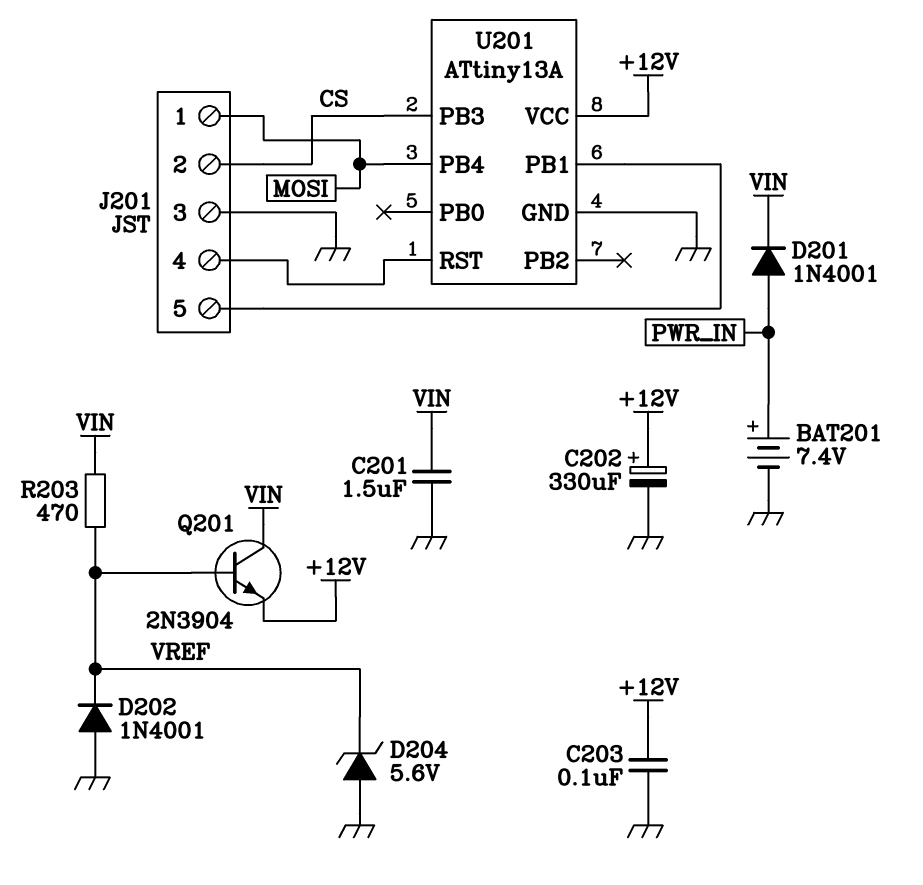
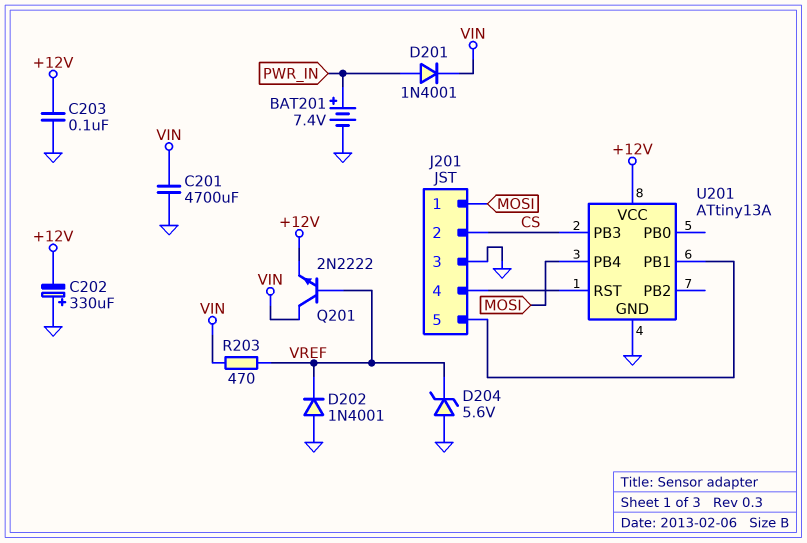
C201: 1.5uF (GND, VIN) -> 4700uF (GND, VIN)
C202: 330uF (plus +12V, minus GND) -> 330uF (plus GND, minus +12V)
Q201: NPN 2N3904 (B VREF, C VIN, E +12V) -> NPN 2N2222 (B VREF, C VIN, E +12V)

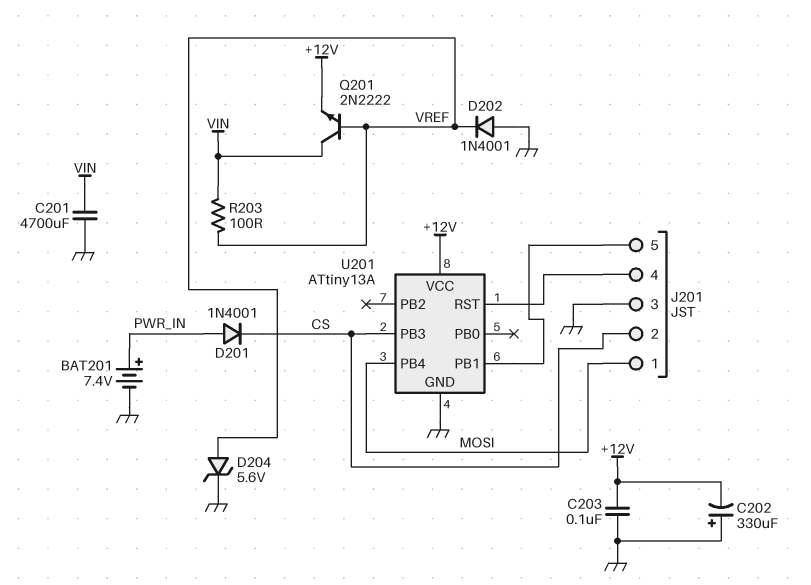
D201: diode 1N4001 (A PWR_IN, K VIN) -> diode 1N4001 (A PWR_IN, K CS)
D204: zener 5.6V (A GND, K VREF) -> zener 5.6V (A VREF, K GND)
R203: 470 (VIN, VREF) -> 100 (VIN, VREF)

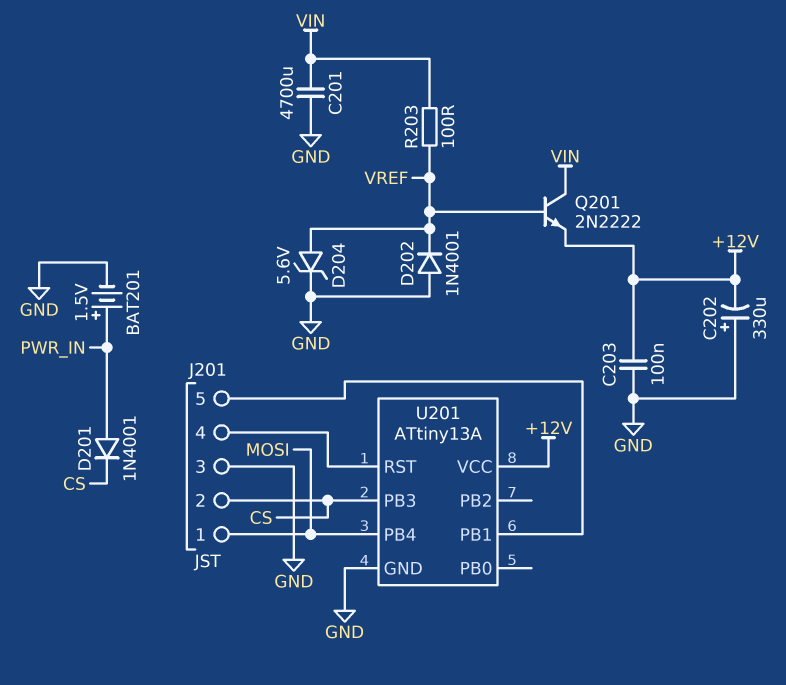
BAT201: 7.4V (plus PWR_IN, minus GND) -> 1.5V (plus PWR_IN, minus GND)

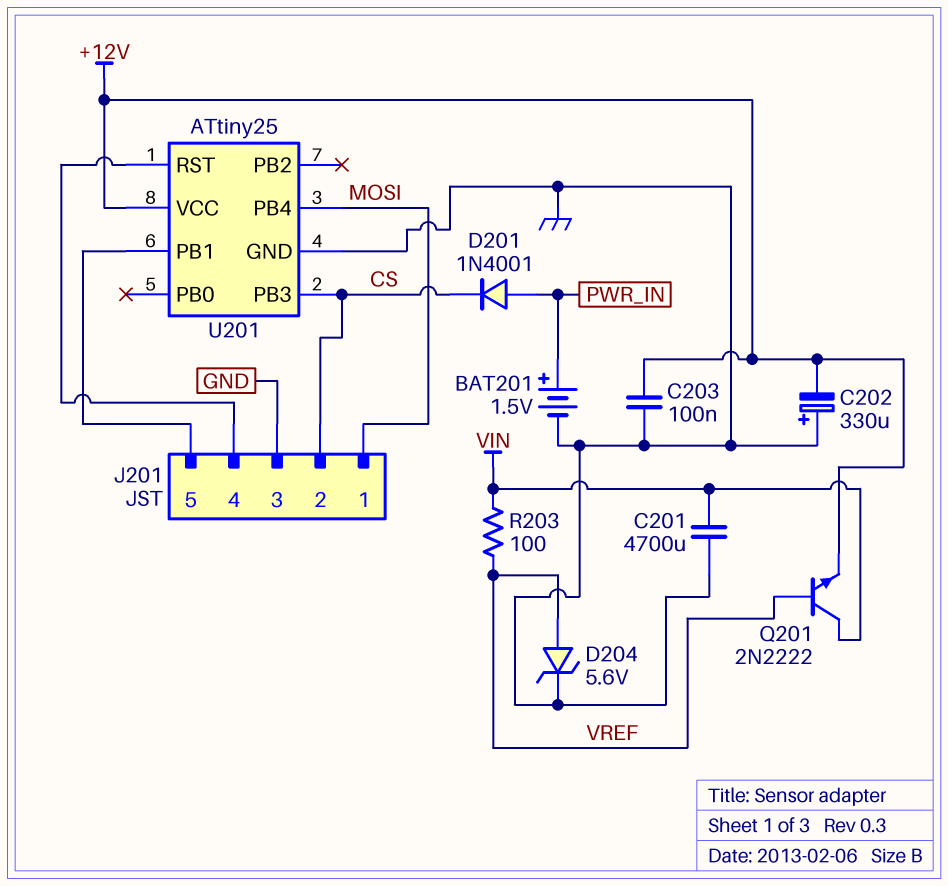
D202: diode 1N4001 (A GND, K VREF) -> none
U201: ATtiny13A -> ATtiny25

